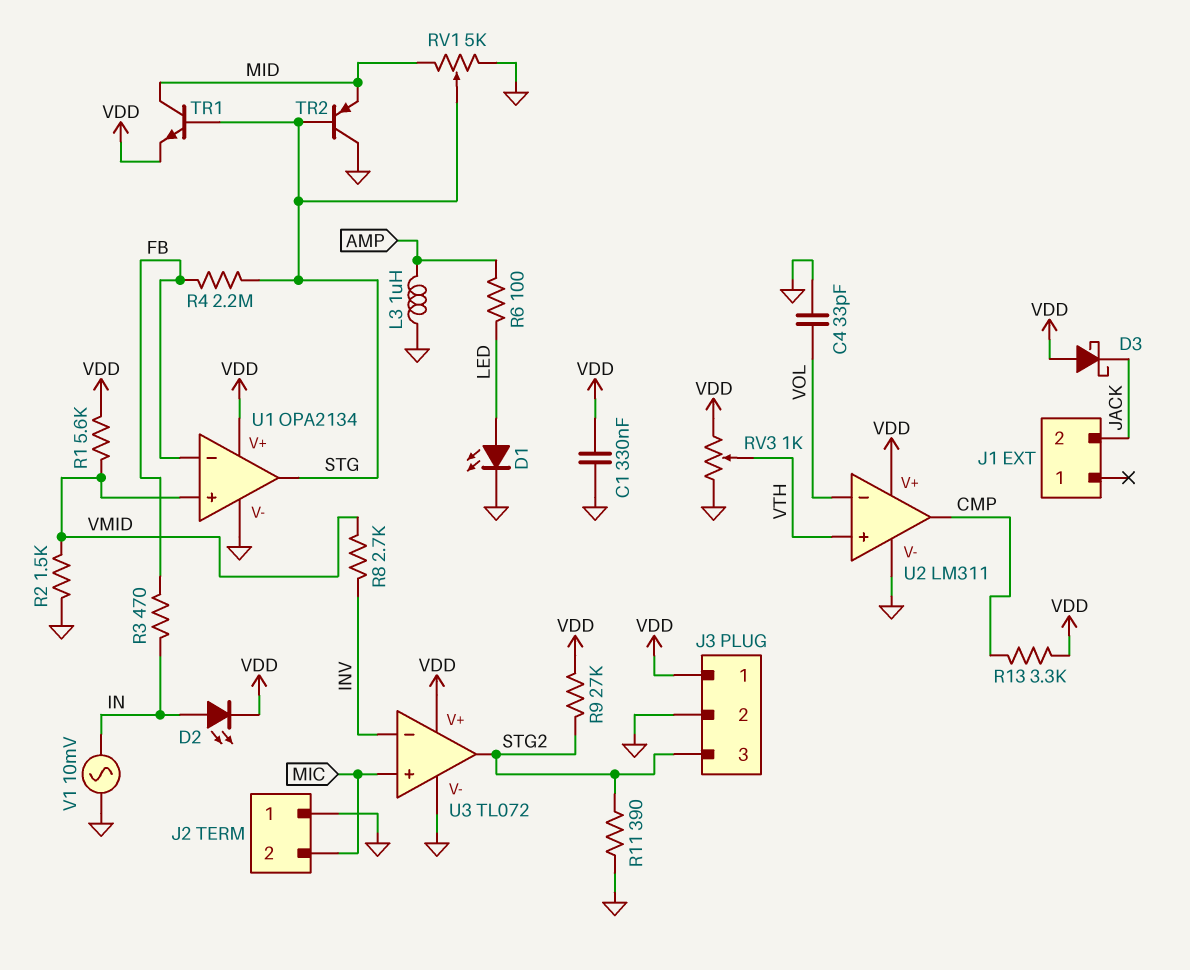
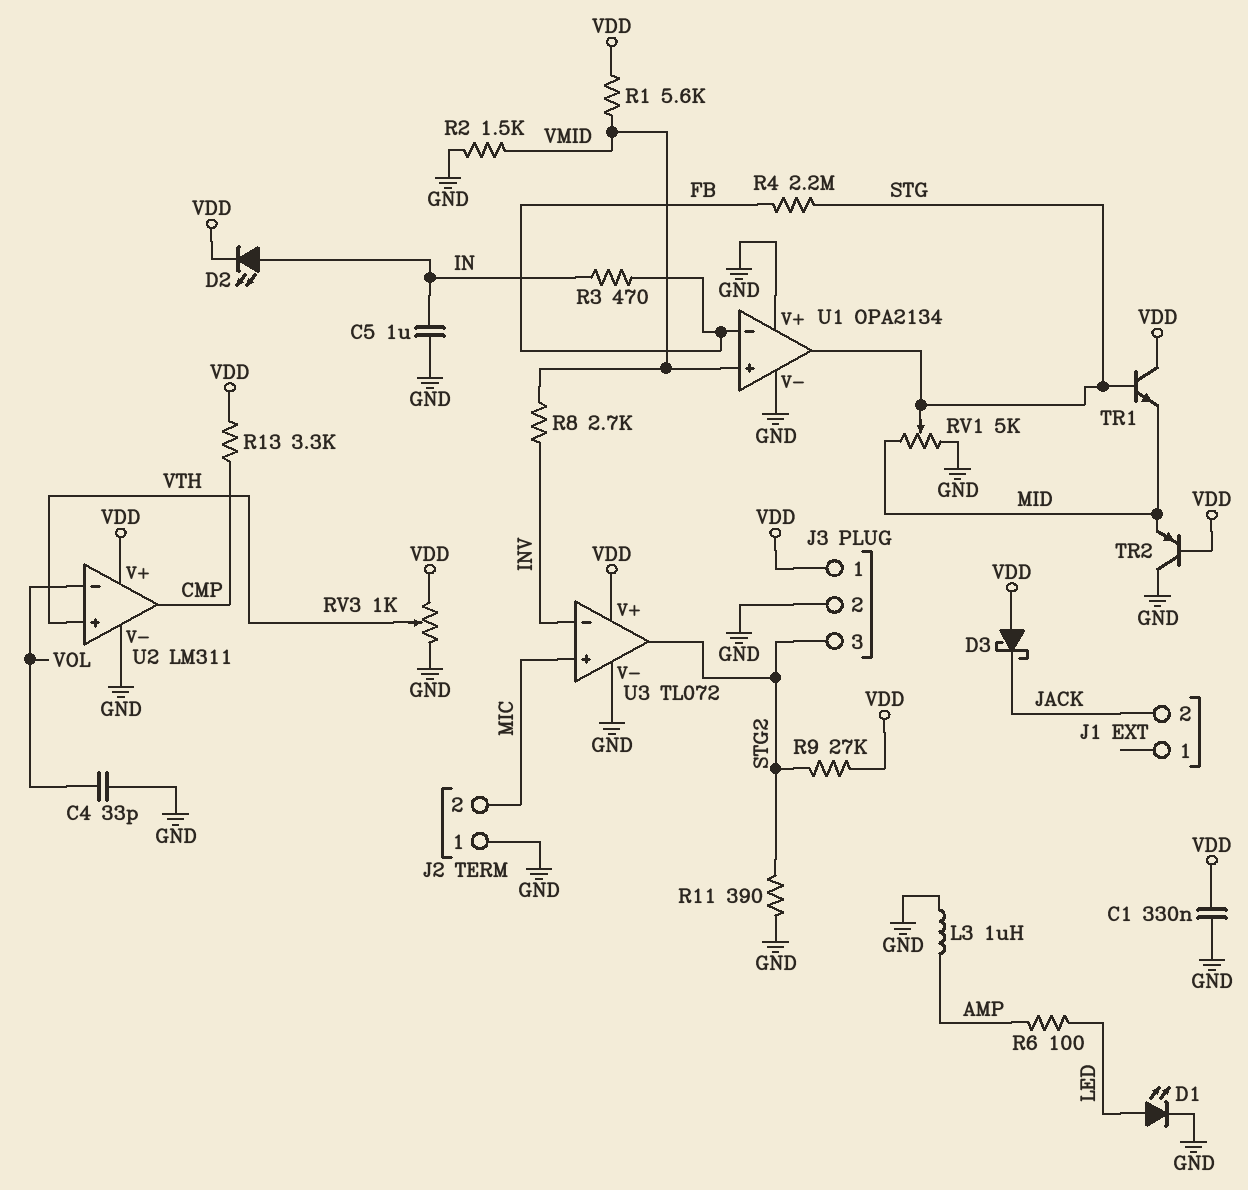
C5: none -> 1uF (GND, IN)
TR1: NPN (B STG, C MID, E VDD) -> NPN (B STG, C VDD, E MID)
TR2: PNP (B STG, C GND, E MID) -> PNP (B VDD, C GND, E MID)
U1 pin V+: VDD -> GND
V1: AC 10mV (GND, IN) -> none

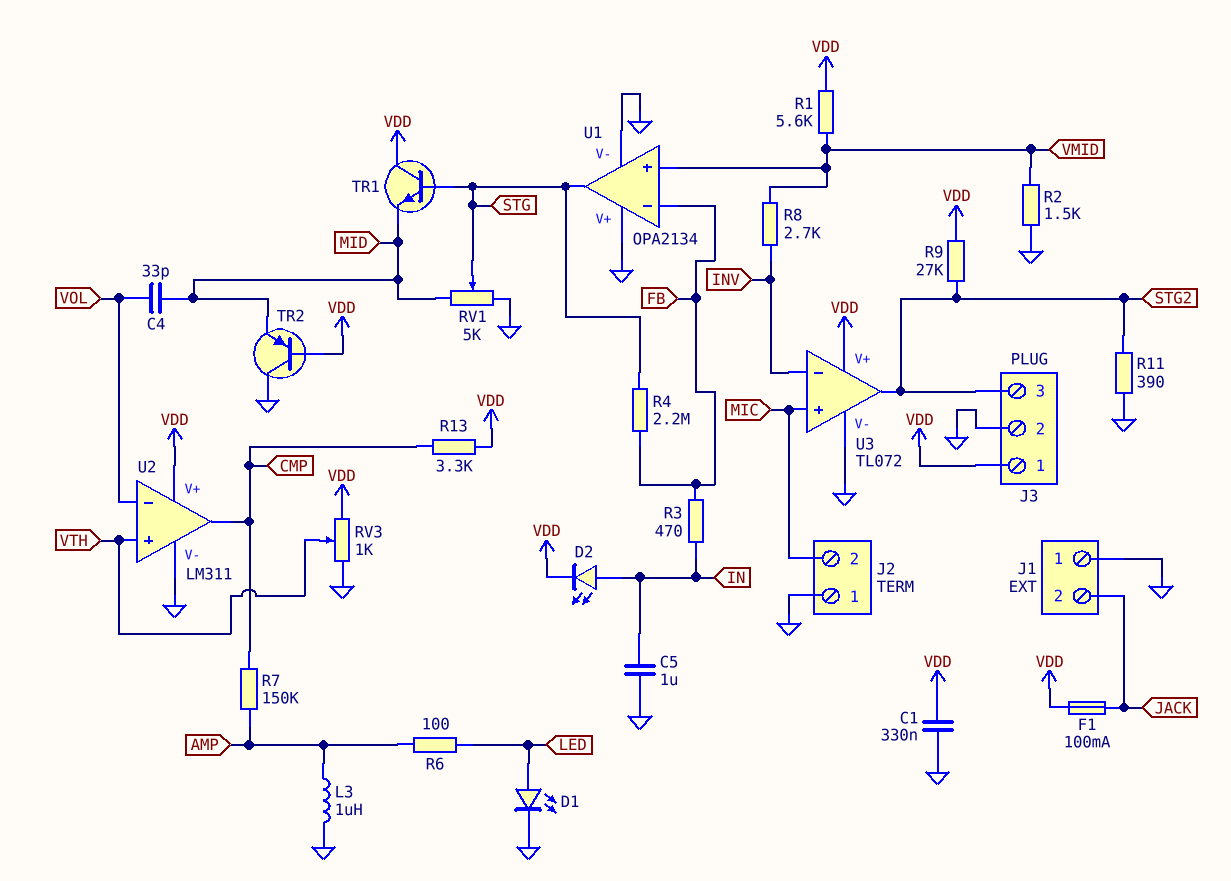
C4: 33pF (GND, VOL) -> 33pF (MID, VOL)
D3: schottky (A VDD, K JACK) -> none
F1: none -> 100mA (JACK, VDD)
J1 pin 1: none -> GND
R7: none -> 150k (AMP, CMP)

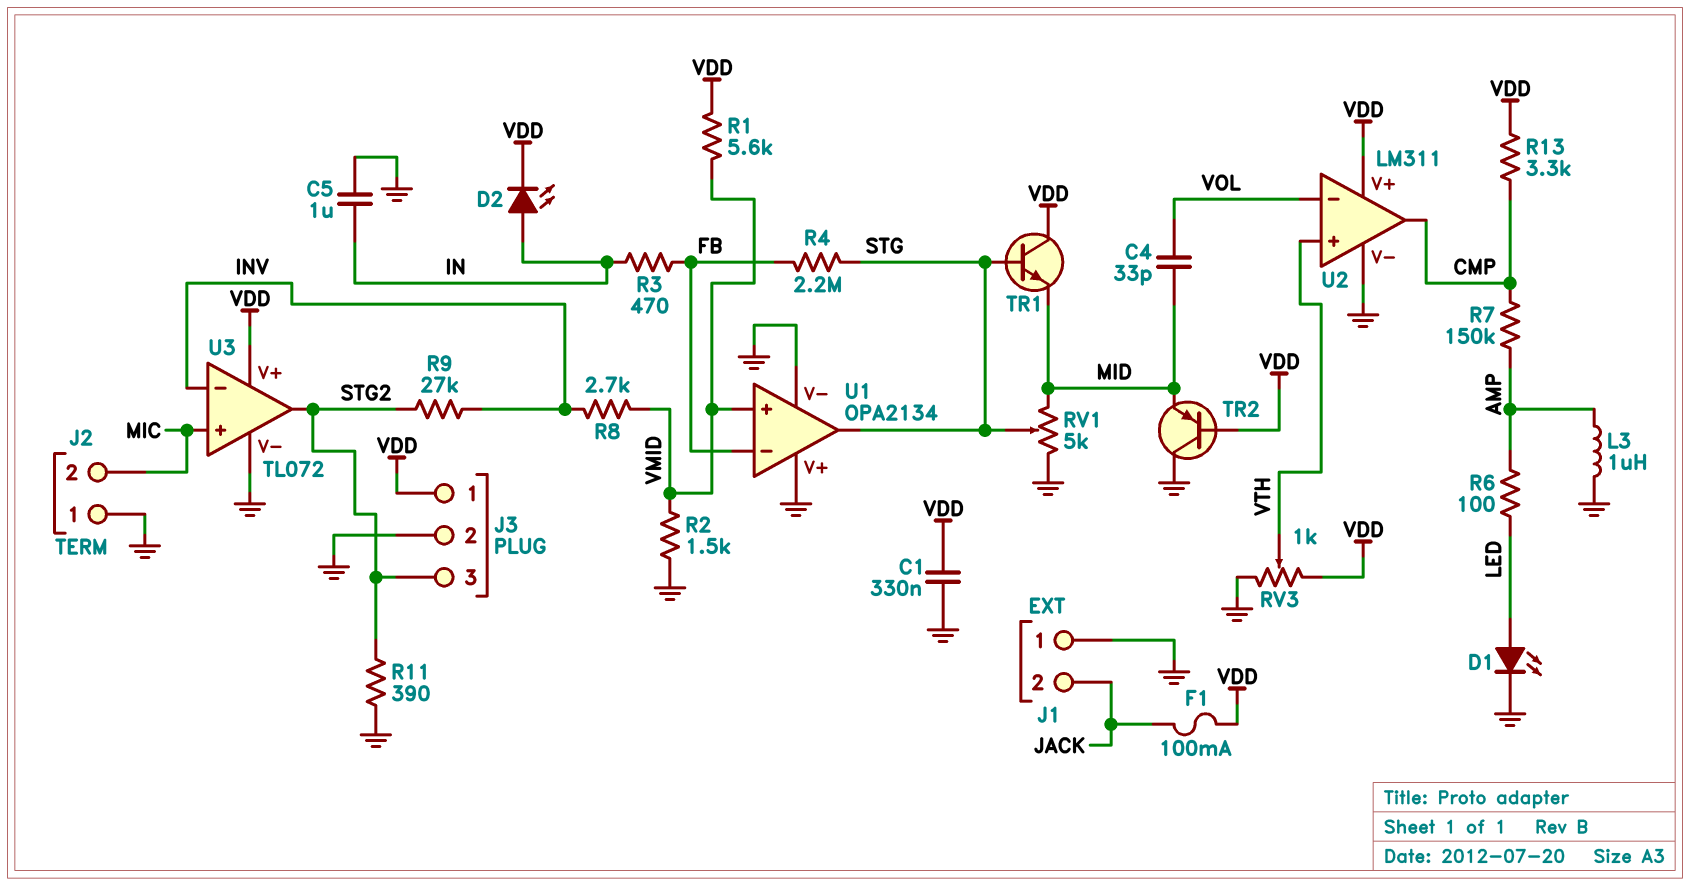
R9: 27k (STG2, VDD) -> 27k (INV, STG2)

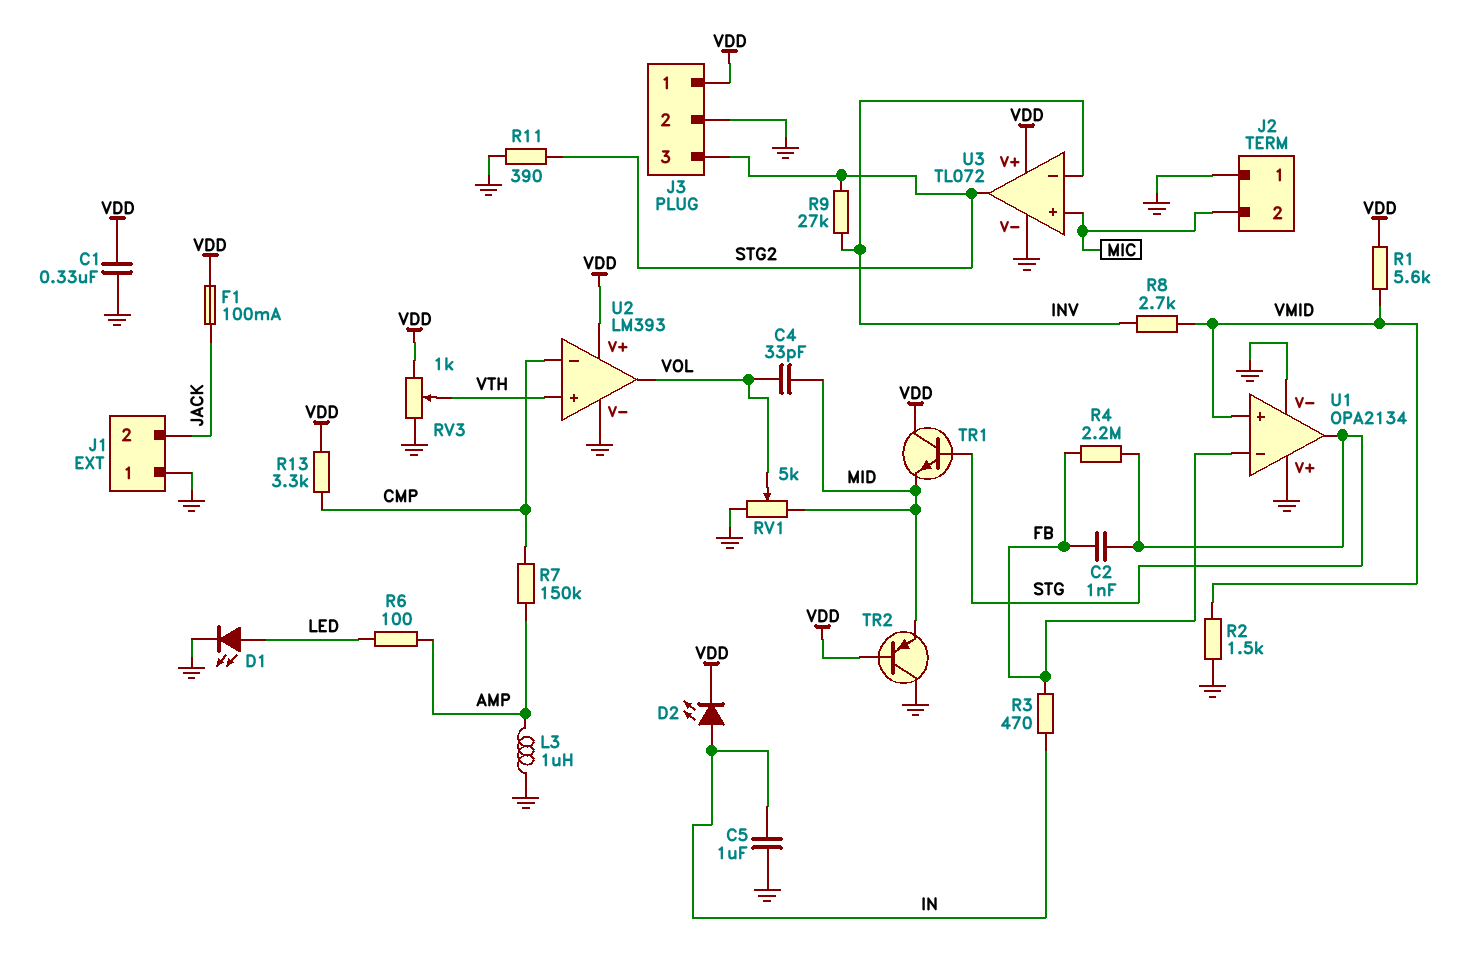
C2: none -> 1nF (FB, STG)
RV1: 5k (GND, MID, wiper STG) -> 5k (GND, MID, wiper VOL)
U2: LM311 -> LM393
U2 pin in-: VOL -> CMP
U2 pin out: CMP -> VOL

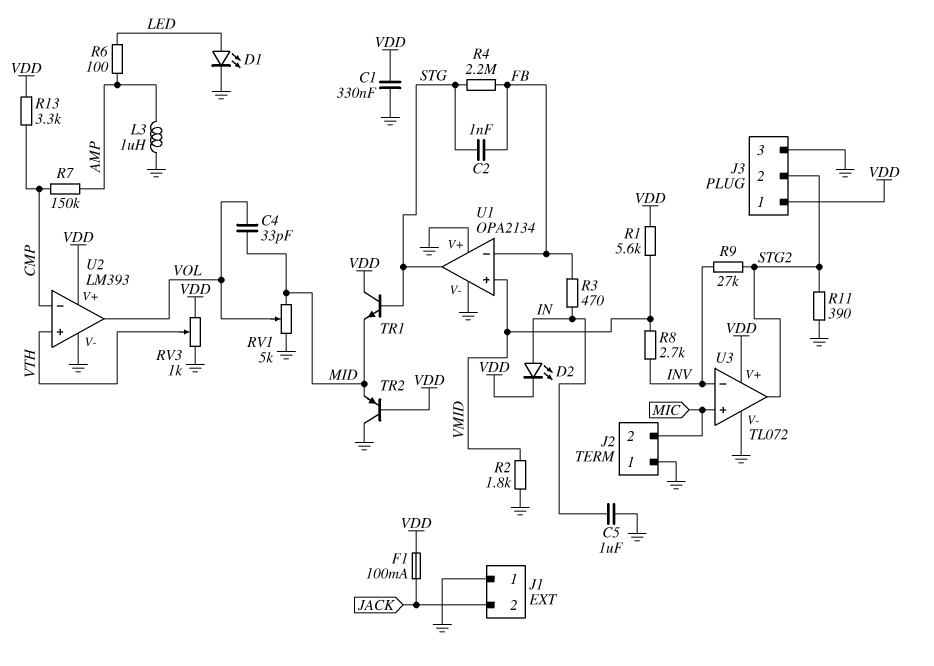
J3 pin 2: GND -> STG2
J3 pin 3: STG2 -> GND
R2: 1.5k (GND, VMID) -> 1.8k (GND, VMID)

